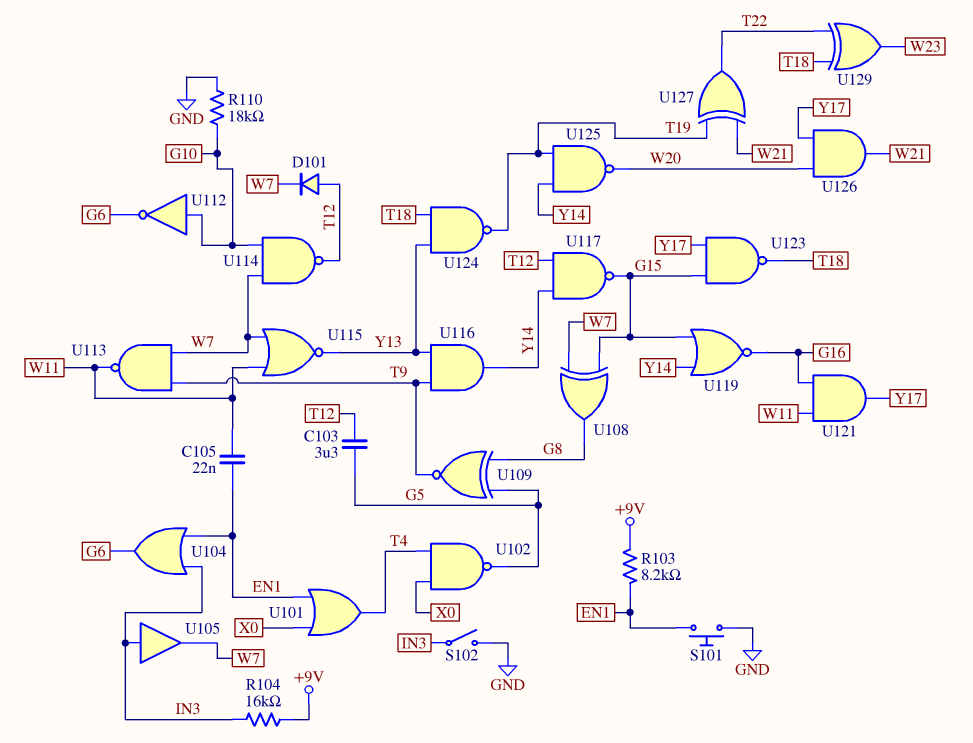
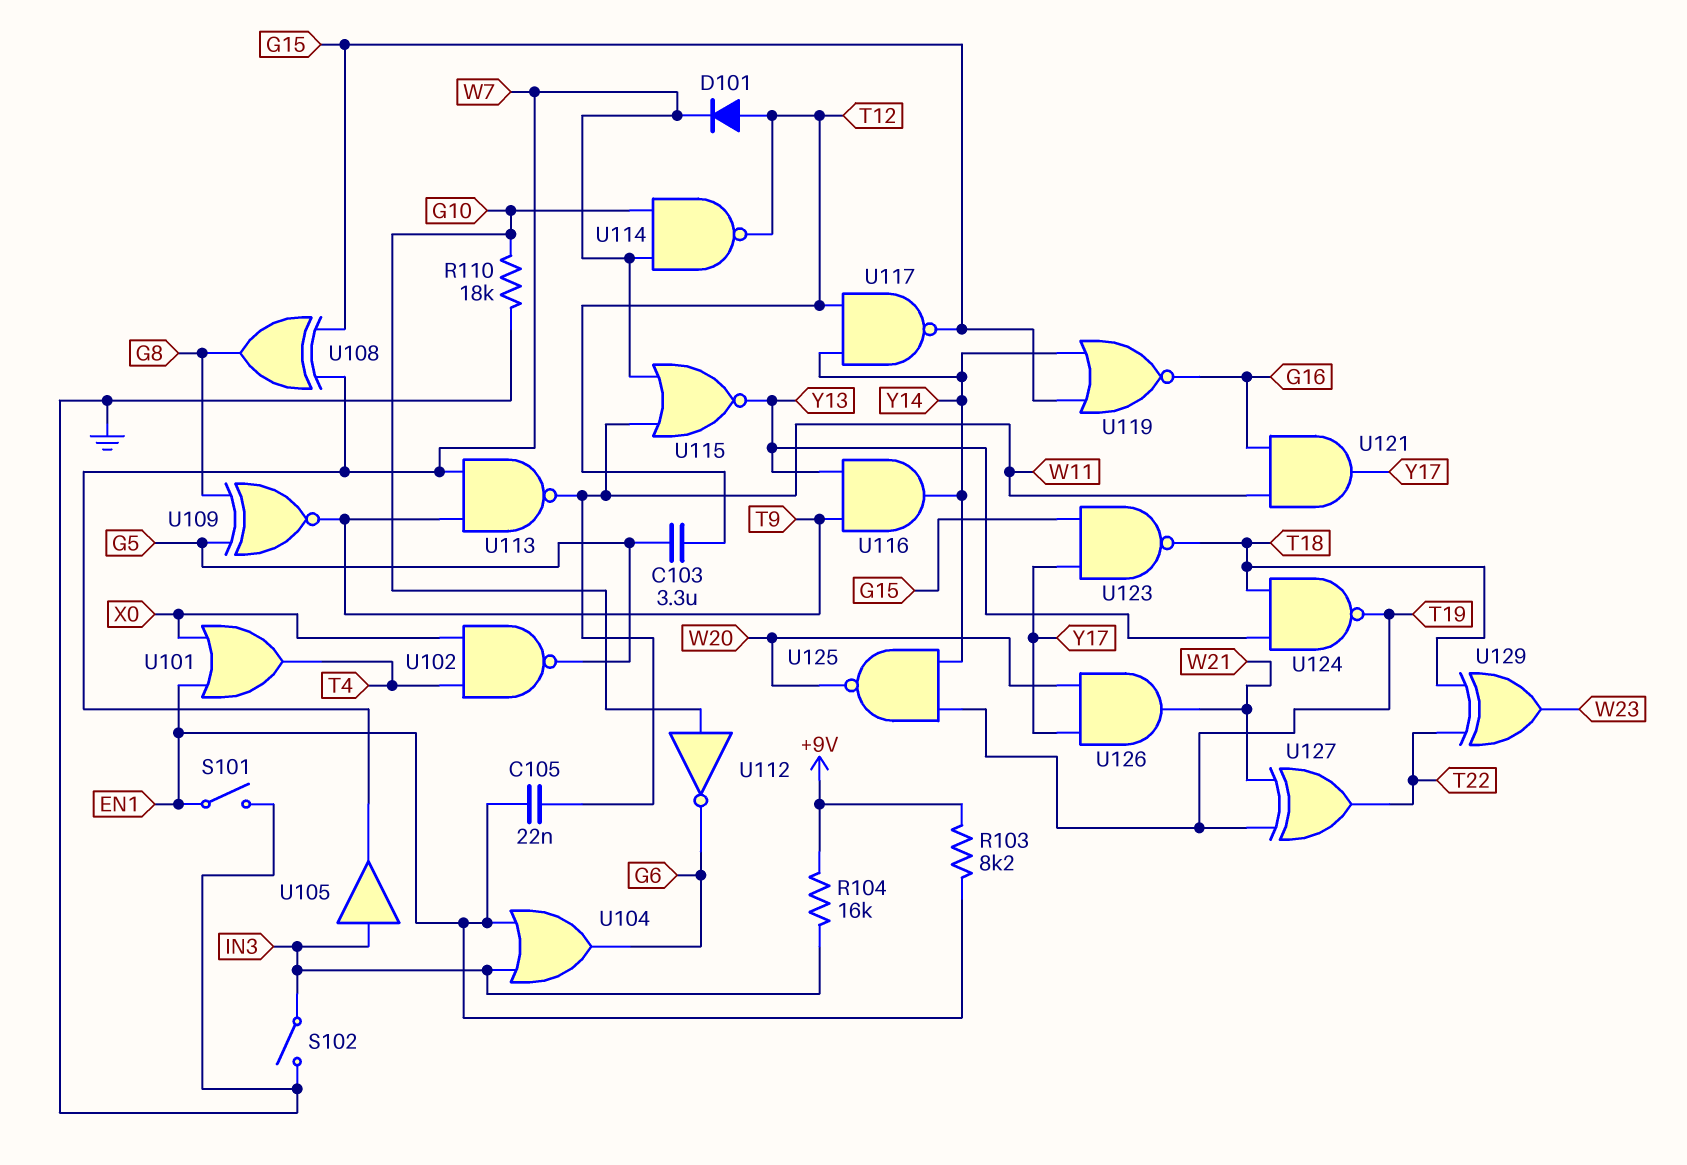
S101: button (EN1, GND) -> switch (EN1, GND)

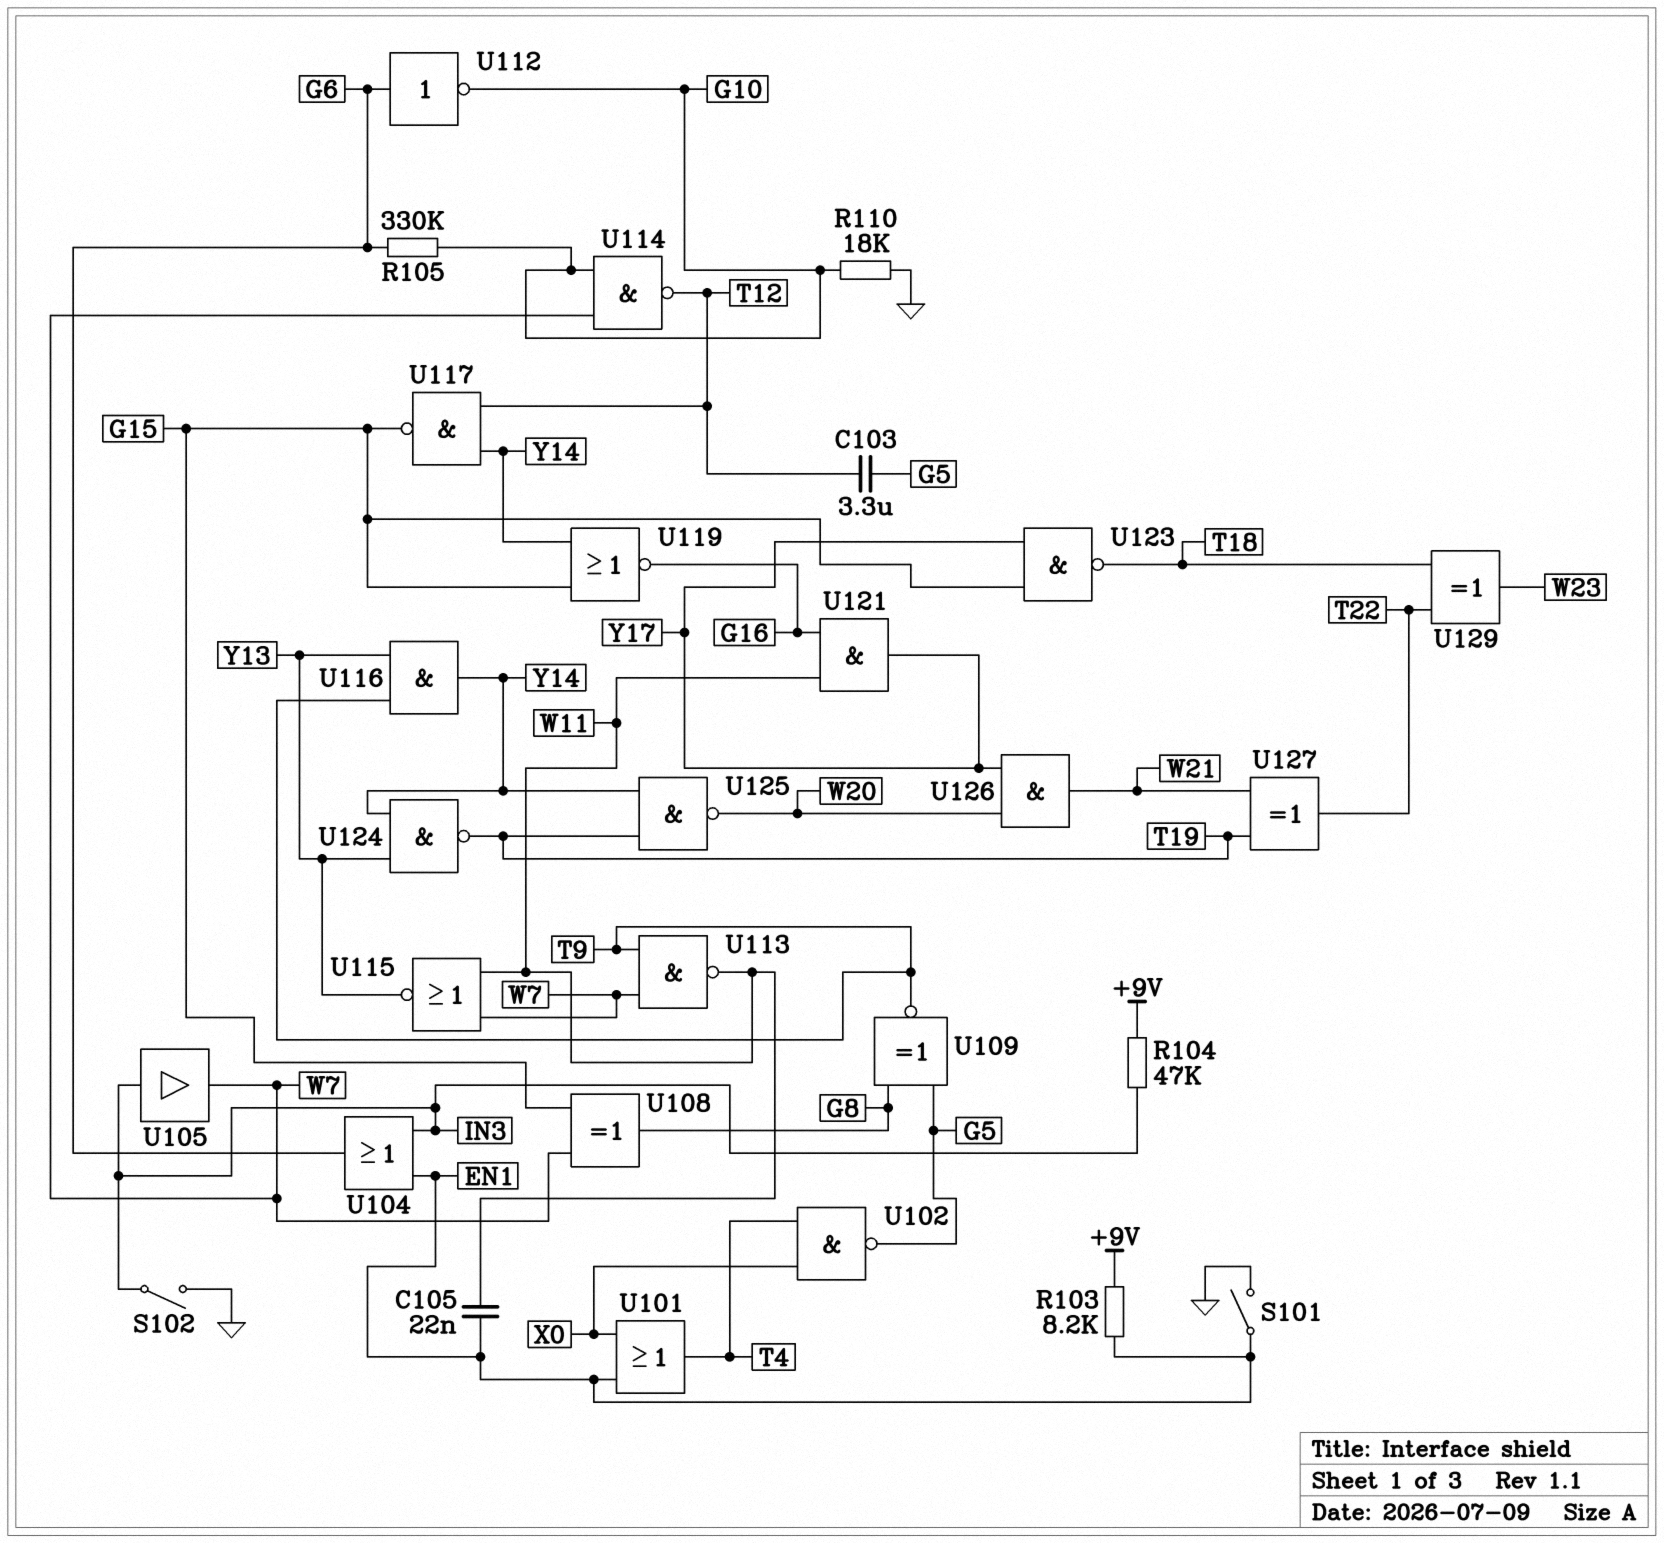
D101: diode (A T12, K W7) -> none
R104: 16k (+9V, IN3) -> 47k (+9V, IN3)
R105: none -> 330k (G6, G10)
U112: NOT (in G10, out G6) -> NOT (in G6, out G10)
U124: NAND (in T18, in Y13, out T19) -> NAND (in Y13, in Y14, out T19)

